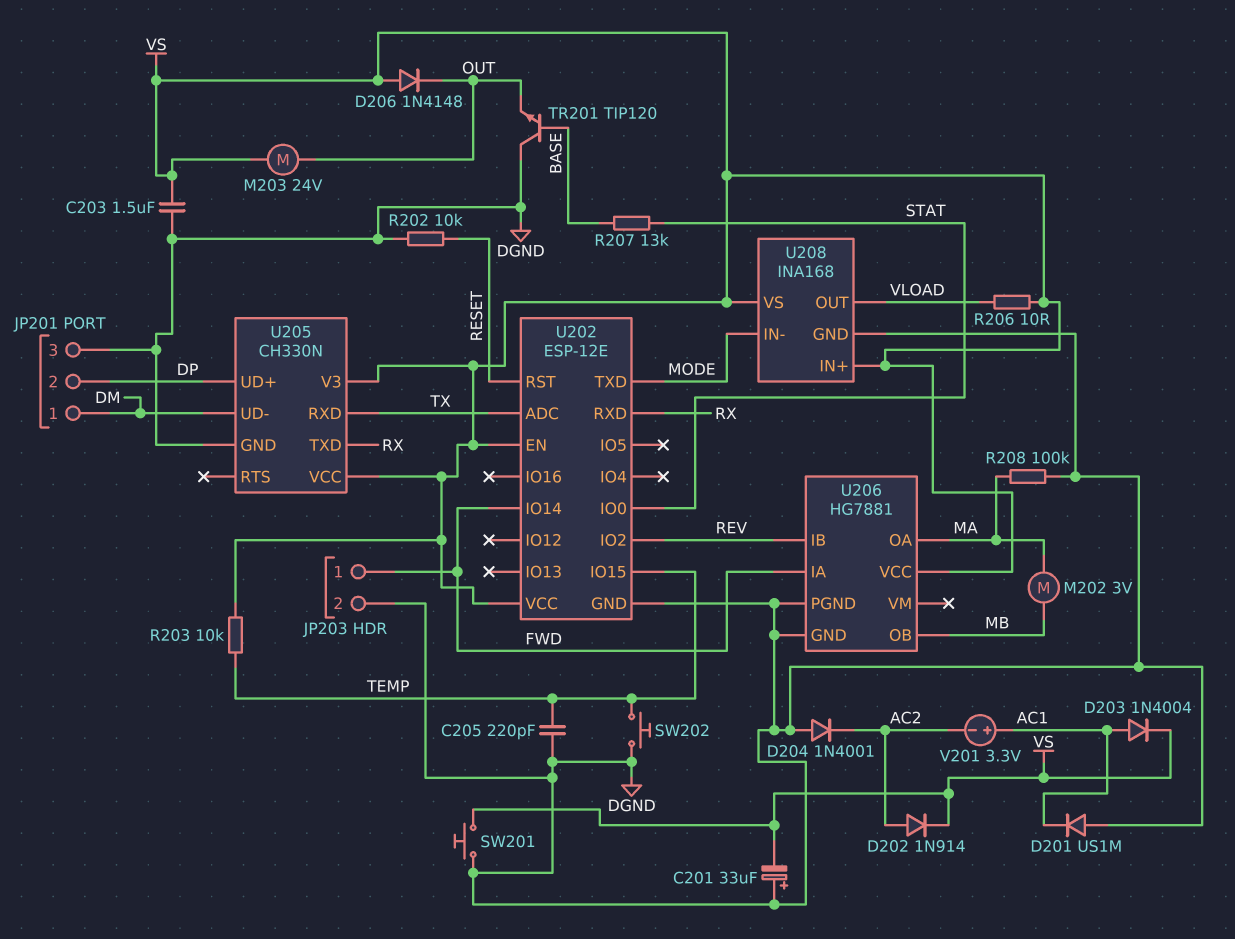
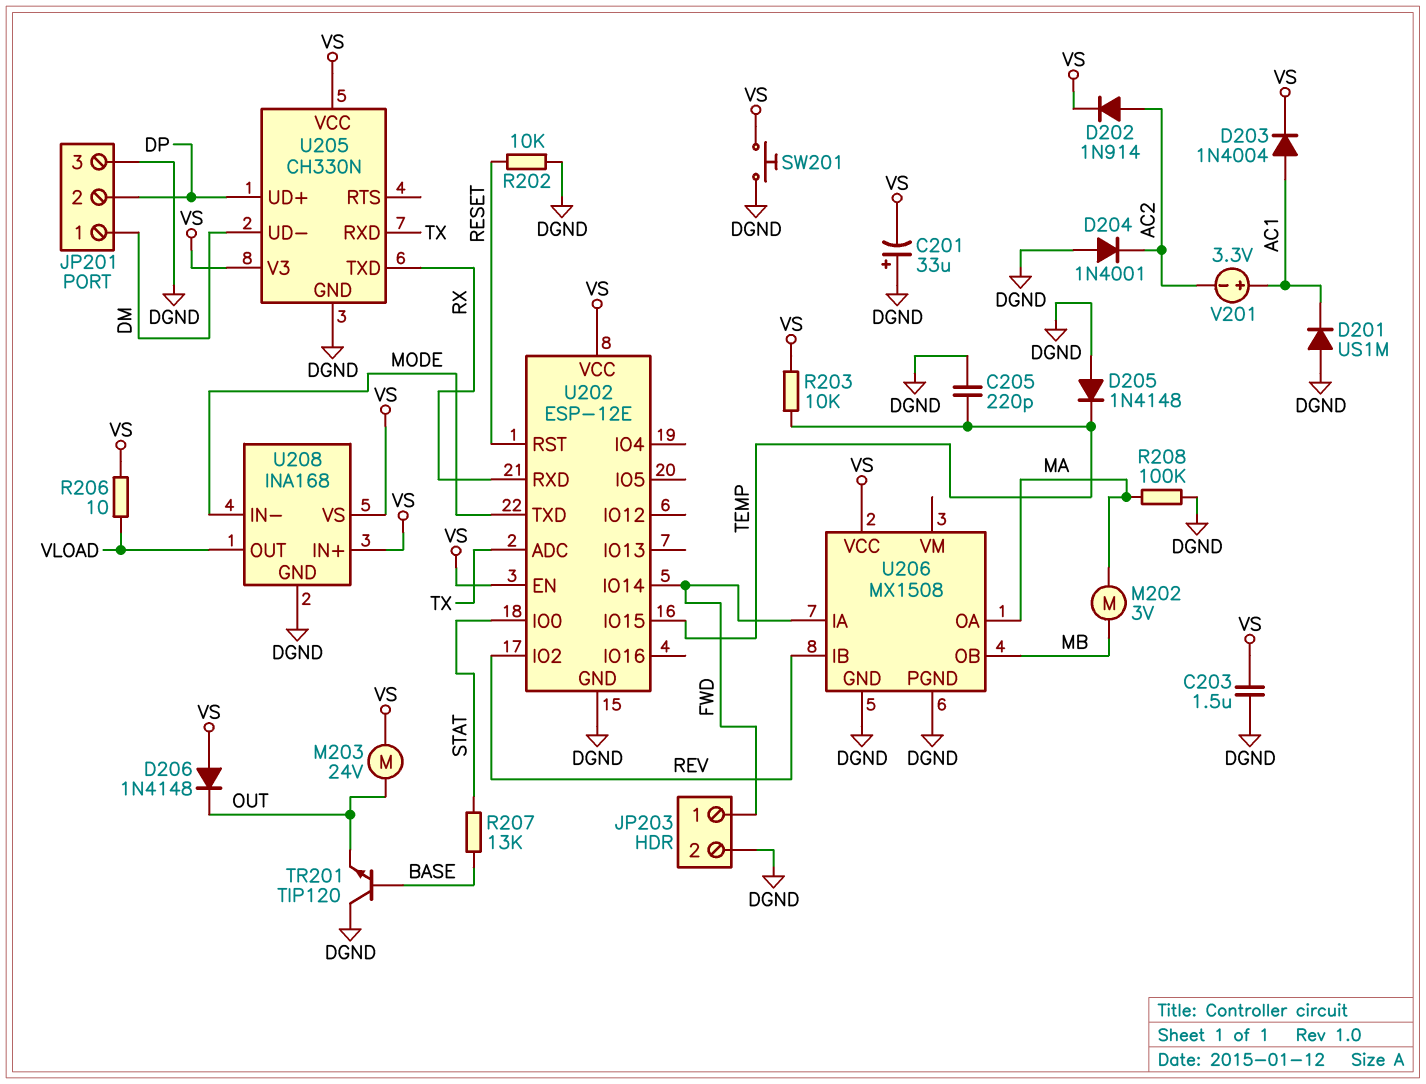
D205: none -> diode 1N4148 (A DGND, K TEMP)
SW202: button (DGND, TEMP) -> none
U206: HG7881 -> MX1508

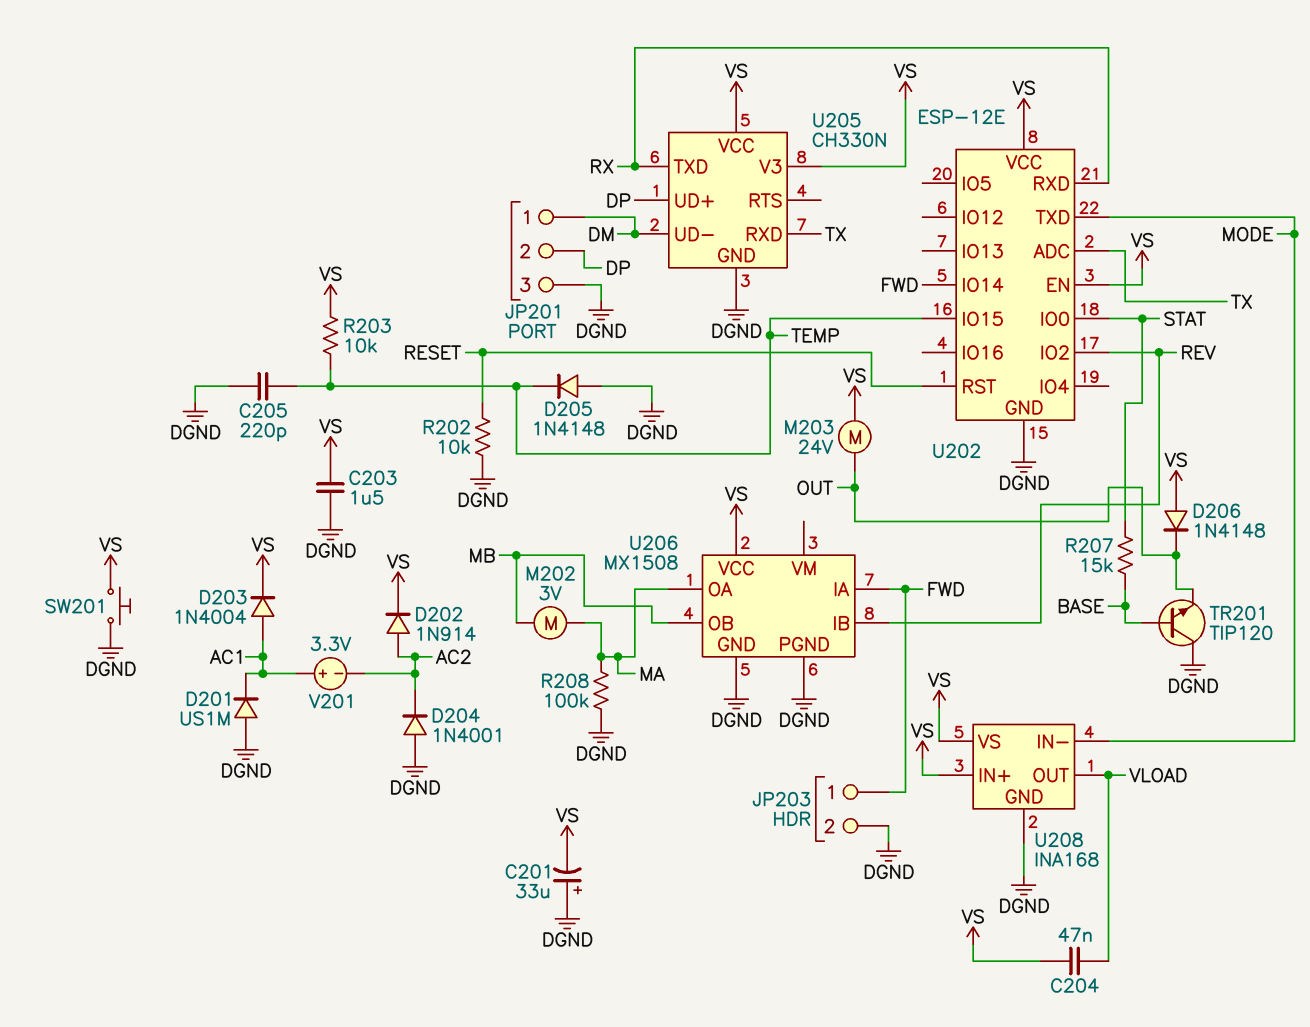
C204: none -> 47nF (VLOAD, VS)
R206: 10 (VLOAD, VS) -> none
R207: 13k (BASE, STAT) -> 15k (BASE, STAT)

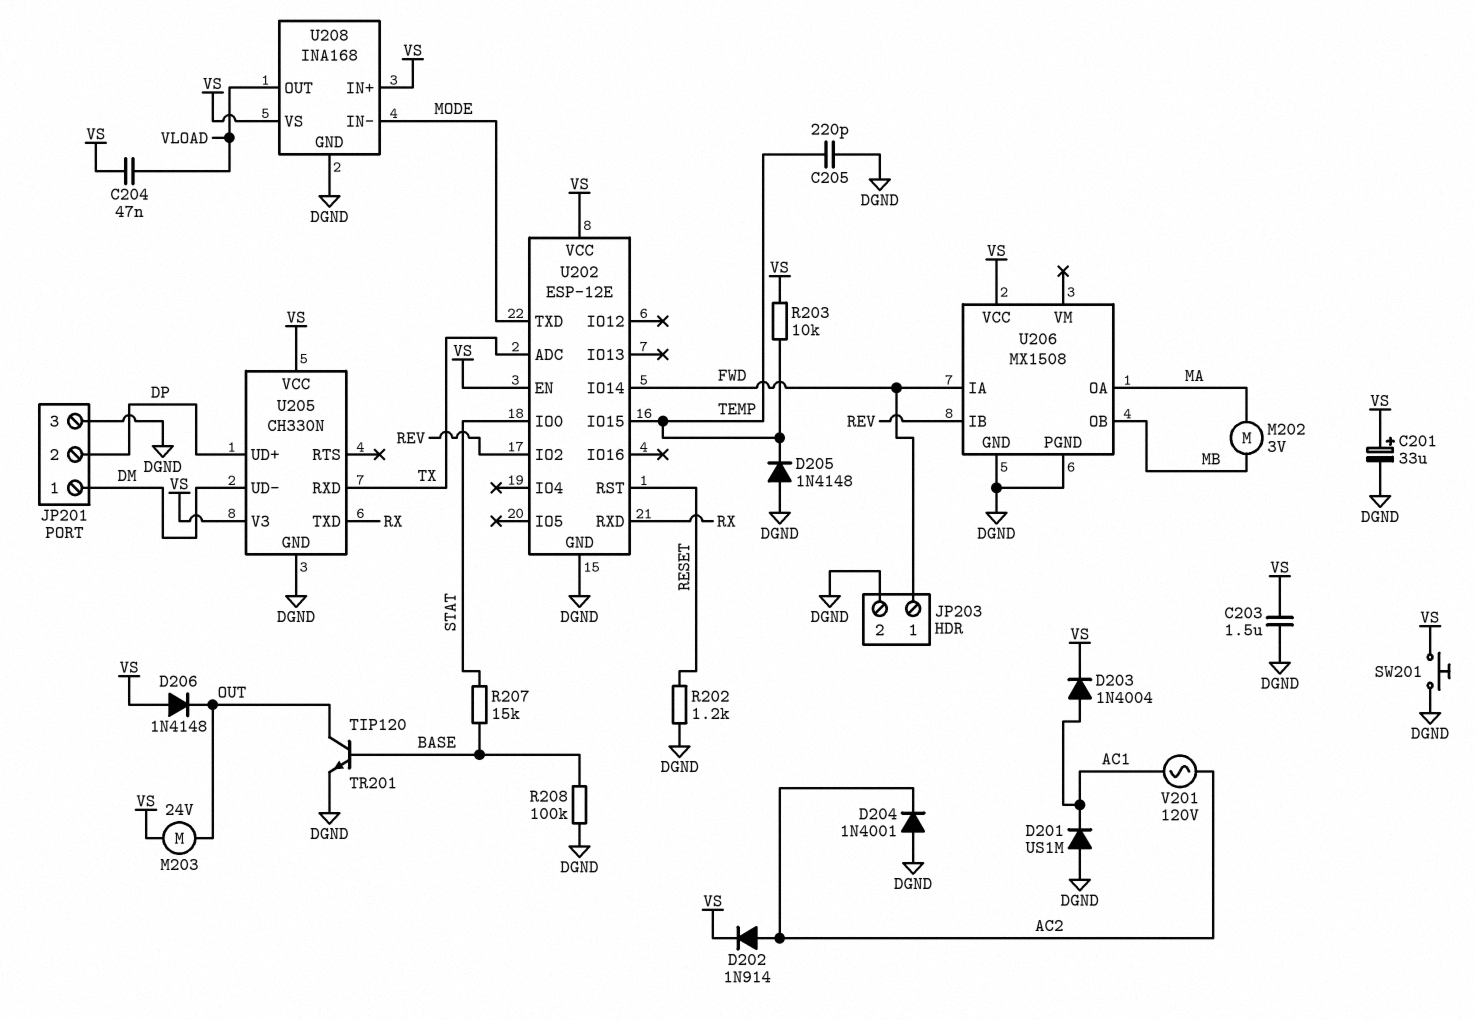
C201: 33uF (plus DGND, minus VS) -> 33uF (plus VS, minus DGND)
R202: 10k (DGND, RESET) -> 1.2k (DGND, RESET)
R208: 100k (DGND, MA) -> 100k (BASE, DGND)
TR201: NPN TIP120 (B BASE, C DGND, E OUT) -> NPN TIP120 (B BASE, C OUT, E DGND)
V201: 3.3V (plus AC1, minus AC2) -> AC 120V (AC1, AC2)

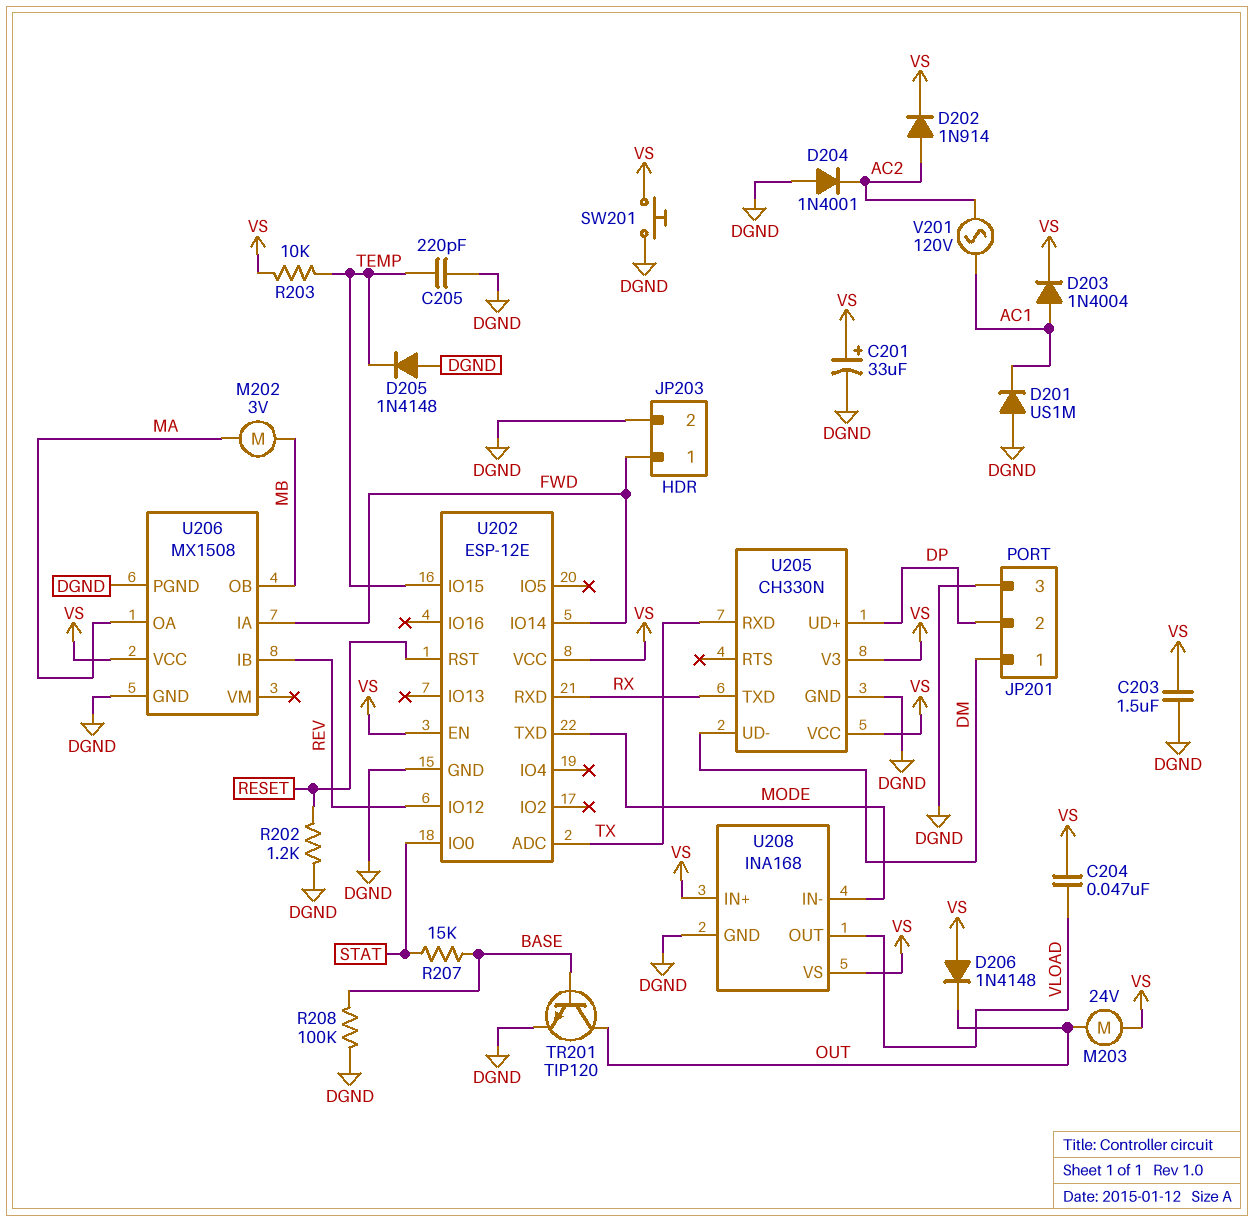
U202 pin IO2: REV -> none
U202 pin IO12: none -> REV

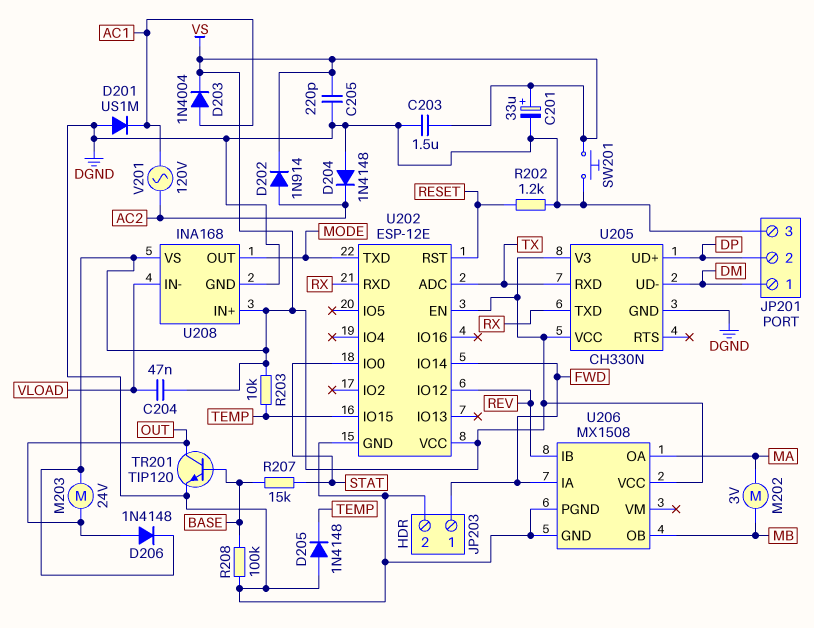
C205: 220pF (DGND, TEMP) -> 220pF (DGND, VS)
D204: diode 1N4001 (A DGND, K AC2) -> diode 1N4148 (A DGND, K AC2)
D206: diode 1N4148 (A VS, K OUT) -> diode 1N4148 (A OUT, K VS)
U208 pin IN-: MODE -> VLOAD
U208 pin OUT: VLOAD -> MODE

